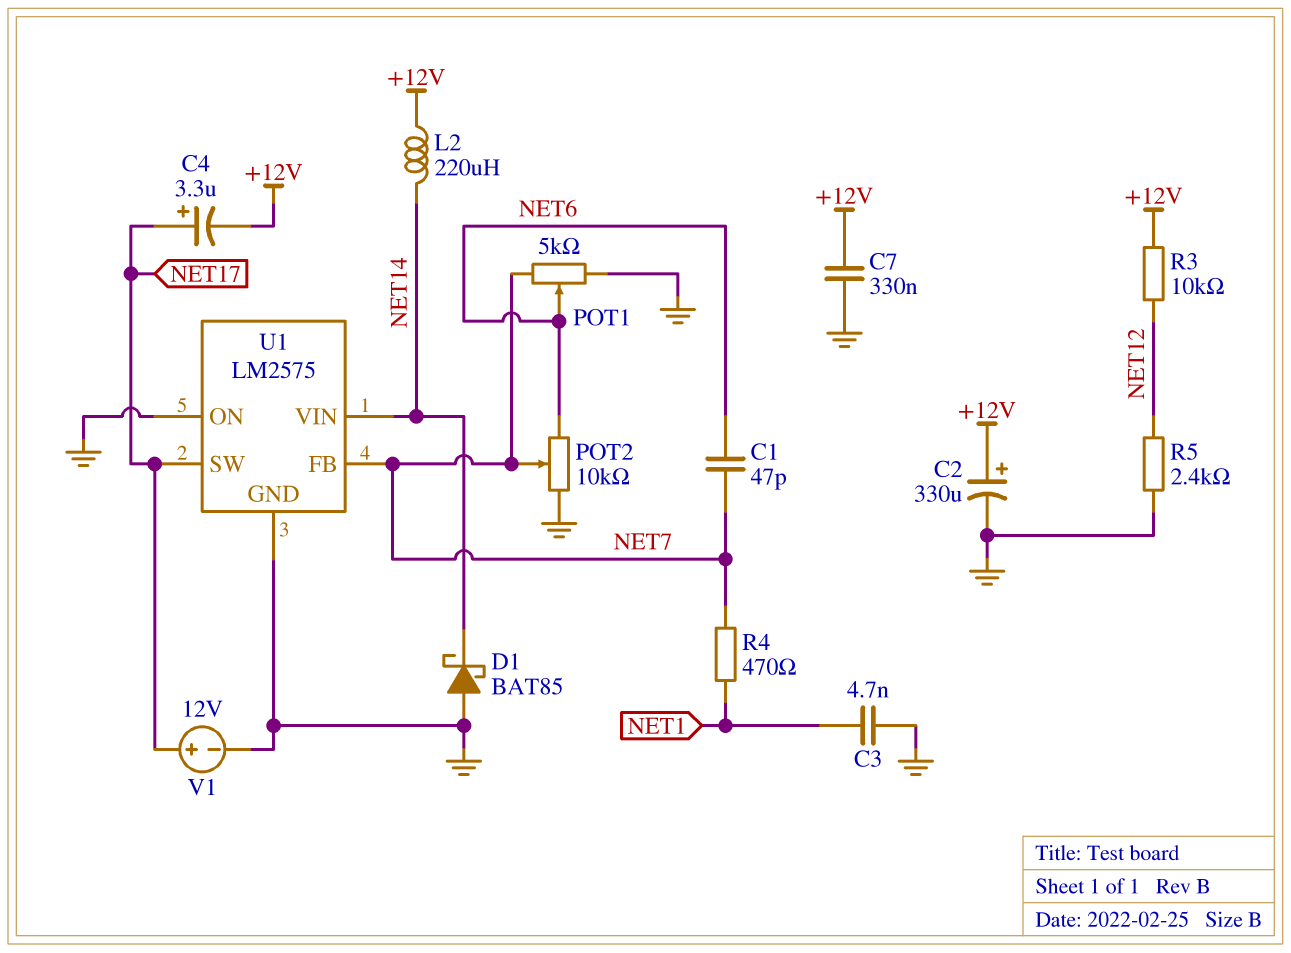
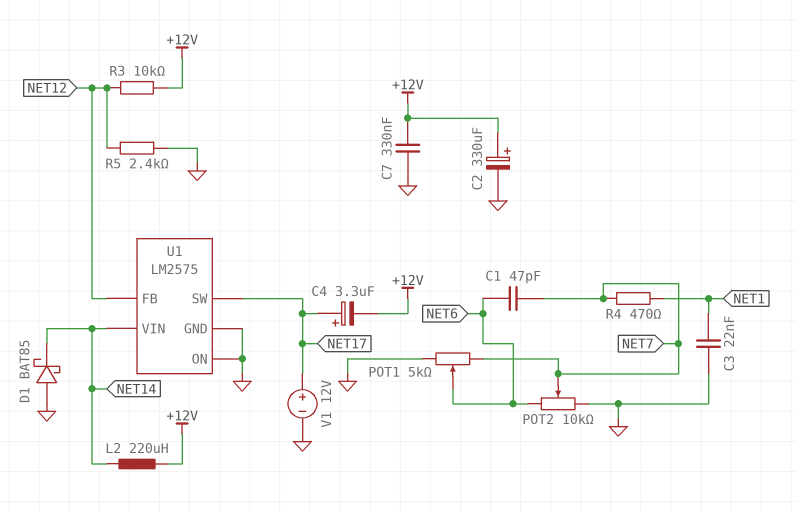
C3: 4.7nF (GND, NET1) -> 22nF (GND, NET1)
U1 pin FB: NET7 -> NET12

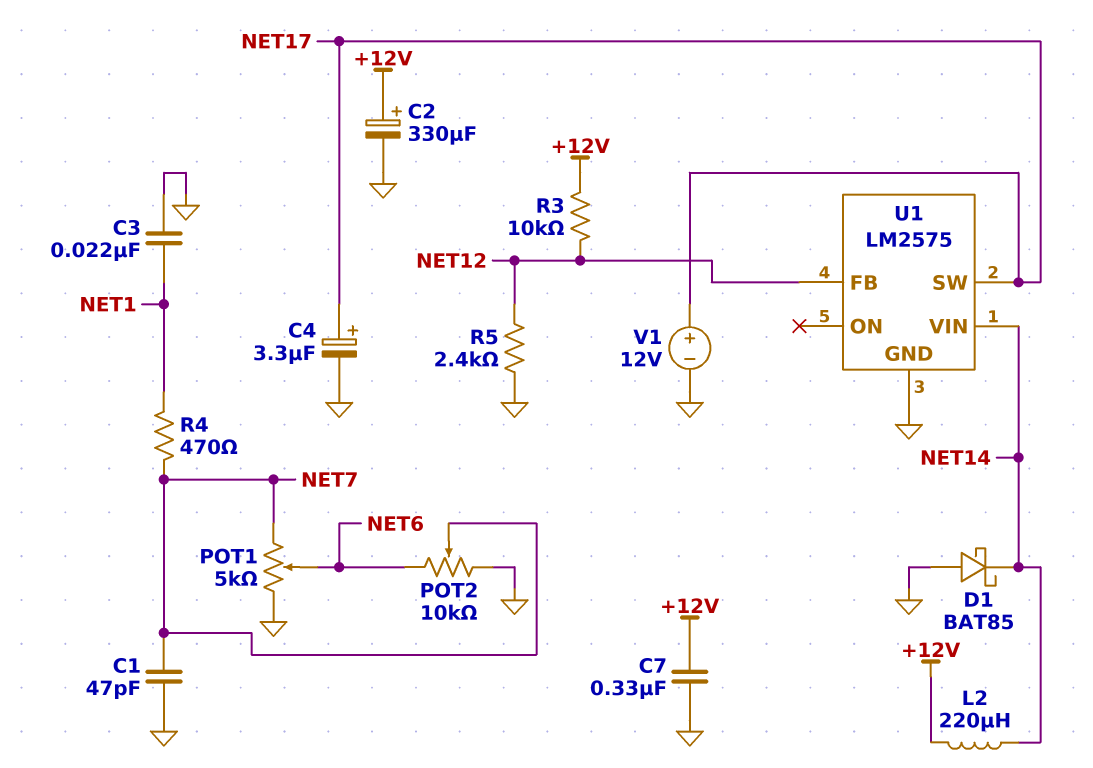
C1: 47pF (NET6, NET7) -> 47pF (GND, NET7)
C4: 3.3uF (plus NET17, minus +12V) -> 3.3uF (plus NET17, minus GND)
U1 pin ON: GND -> none

